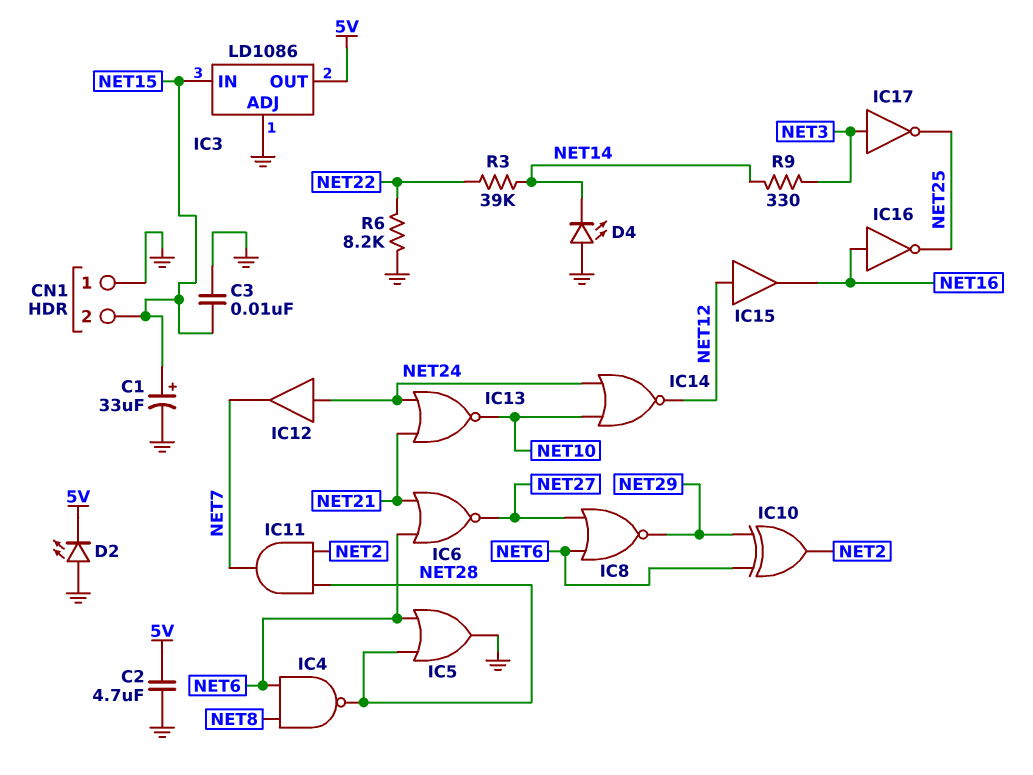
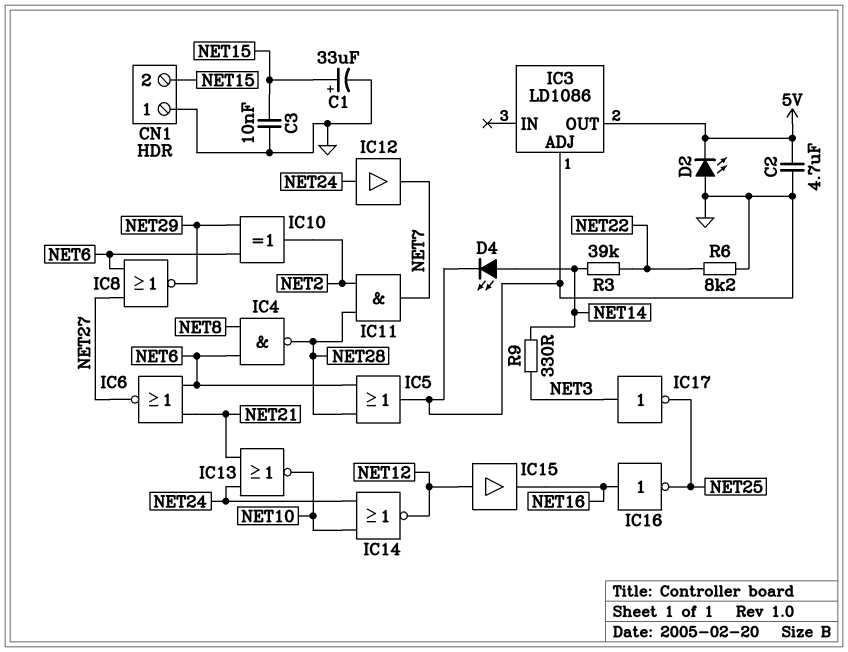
D4: LED (A GND, K NET14) -> LED (A NET14, K GND)
IC3 pin IN: NET15 -> none

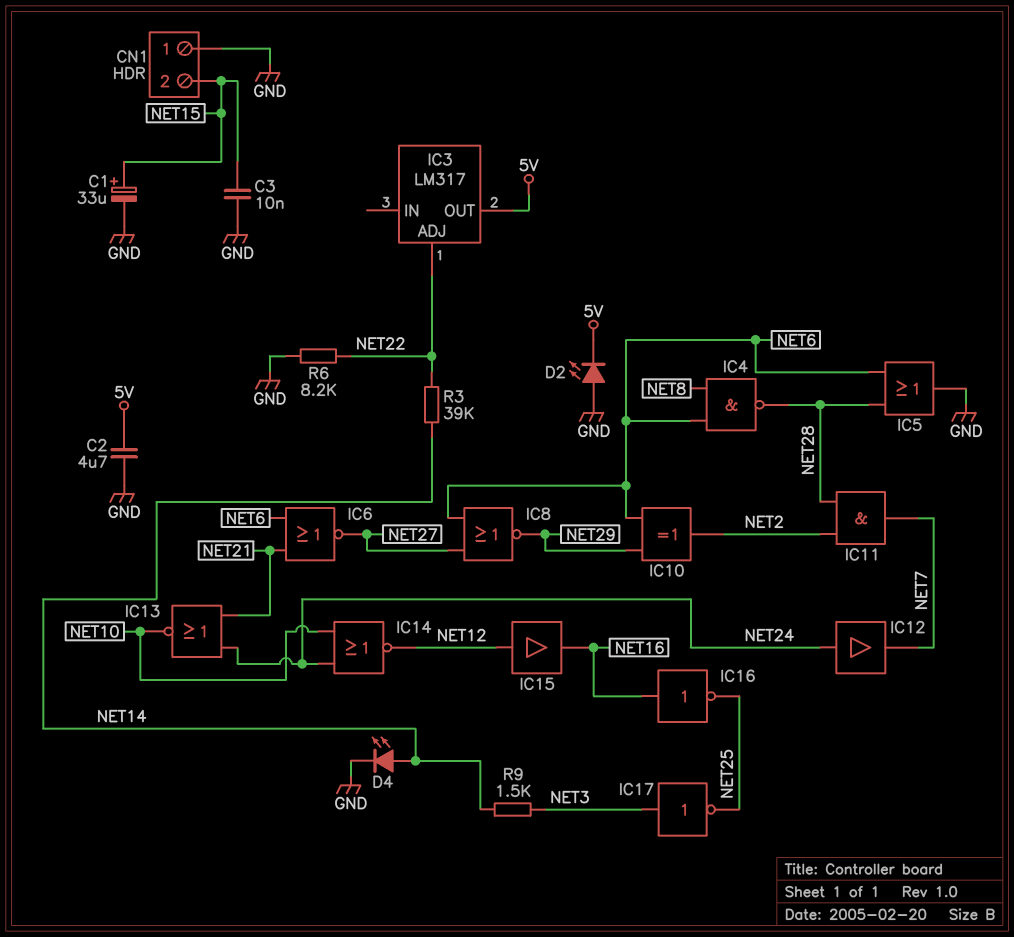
IC3: LD1086 -> LM317
IC3 pin ADJ: GND -> NET22
R9: 330 (NET3, NET14) -> 1.5k (NET3, NET14)

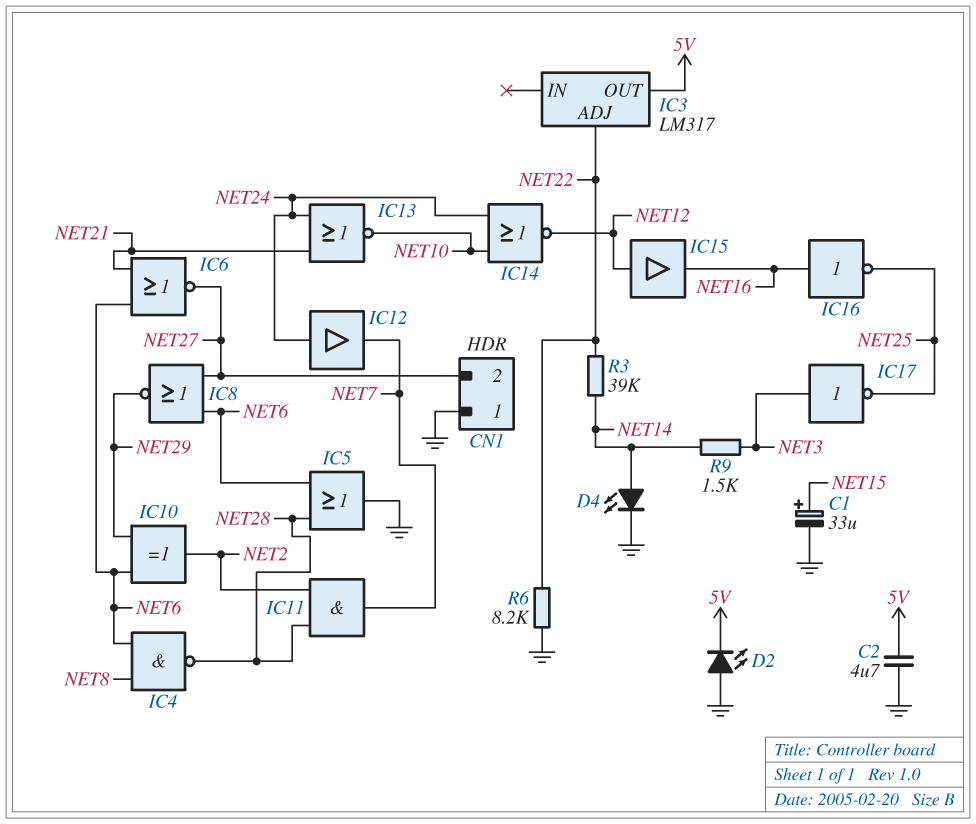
C3: 10nF (GND, NET15) -> none
CN1 pin 2: NET15 -> NET27

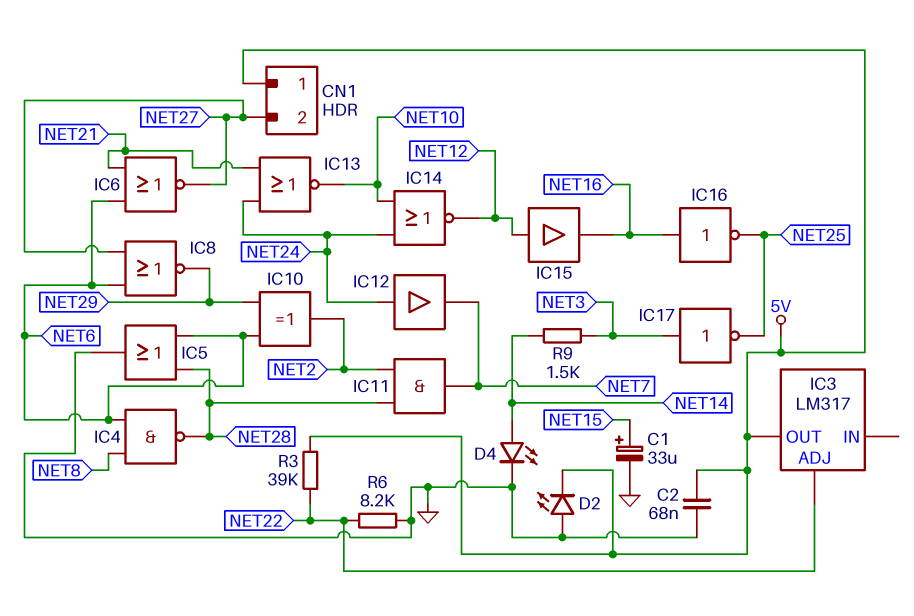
C2: 4.7uF (5V, GND) -> 68nF (5V, GND)
CN1 pin 1: GND -> 5V
R3: 39k (NET14, NET22) -> 39k (5V, NET22)

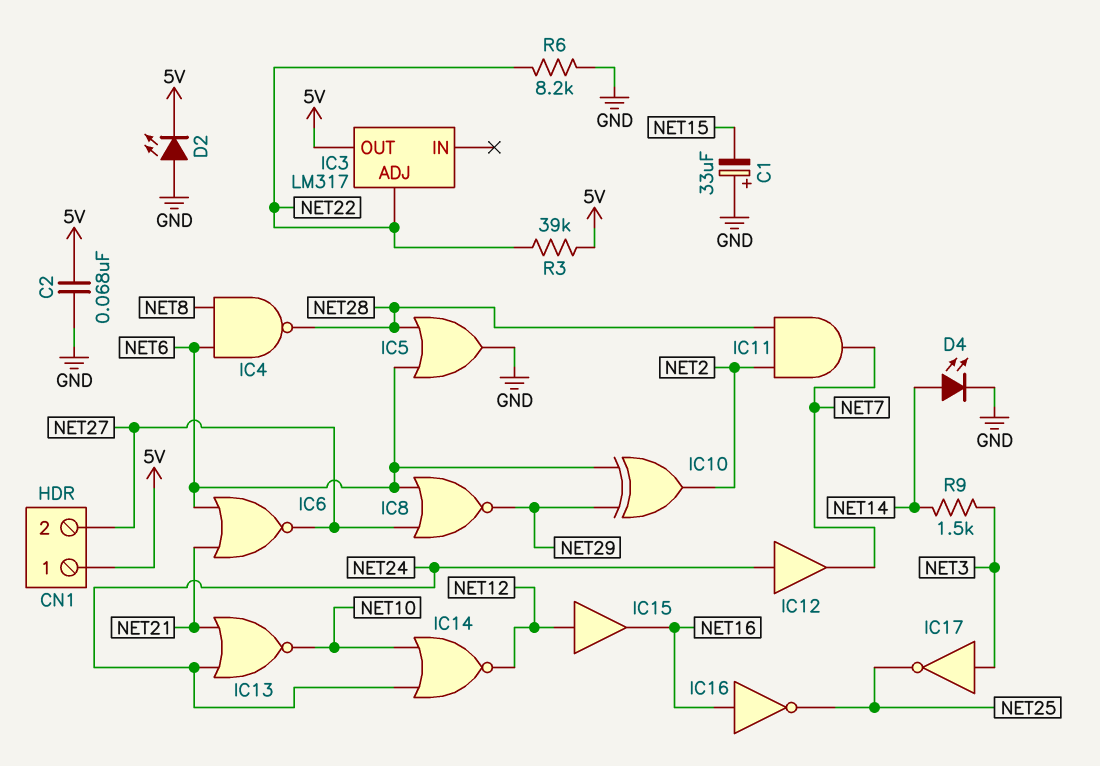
C1: 33uF (plus NET15, minus GND) -> 33uF (plus GND, minus NET15)

